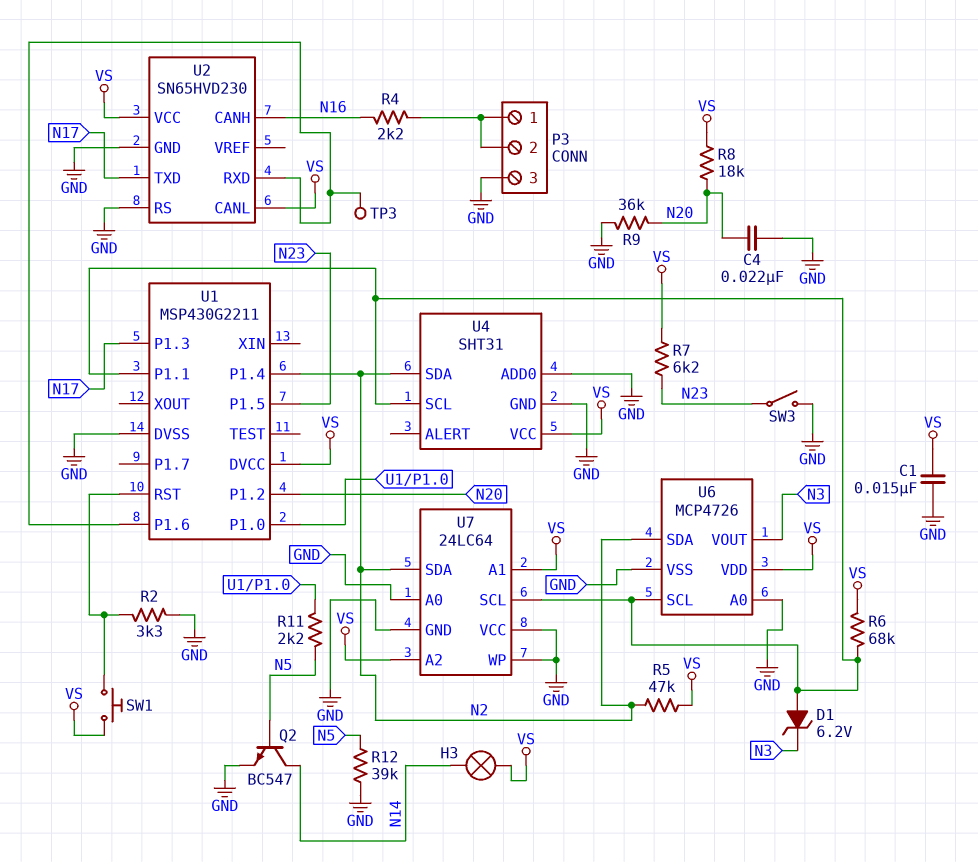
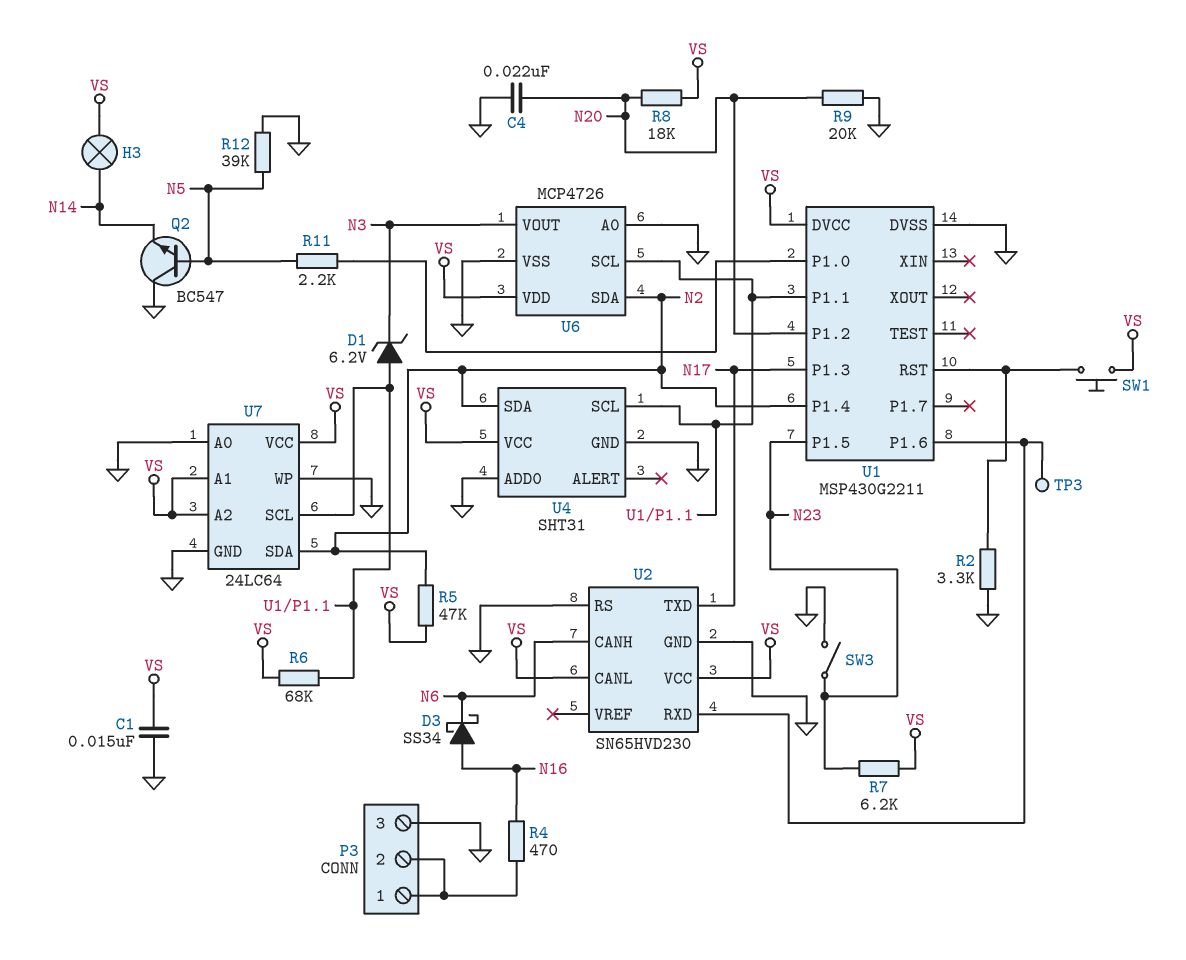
D3: none -> schottky SS34 (A N16, K N6)
Q2: NPN BC547 (B N5, C N14, E GND) -> NPN BC547 (B N5, C GND, E N14)
R4: 2.2k (N16, P3/1) -> 470 (N16, P3/1)
R9: 36k (GND, N20) -> 20k (GND, N20)
U2 pin CANH: N16 -> N6
U7 pin VCC: GND -> VS

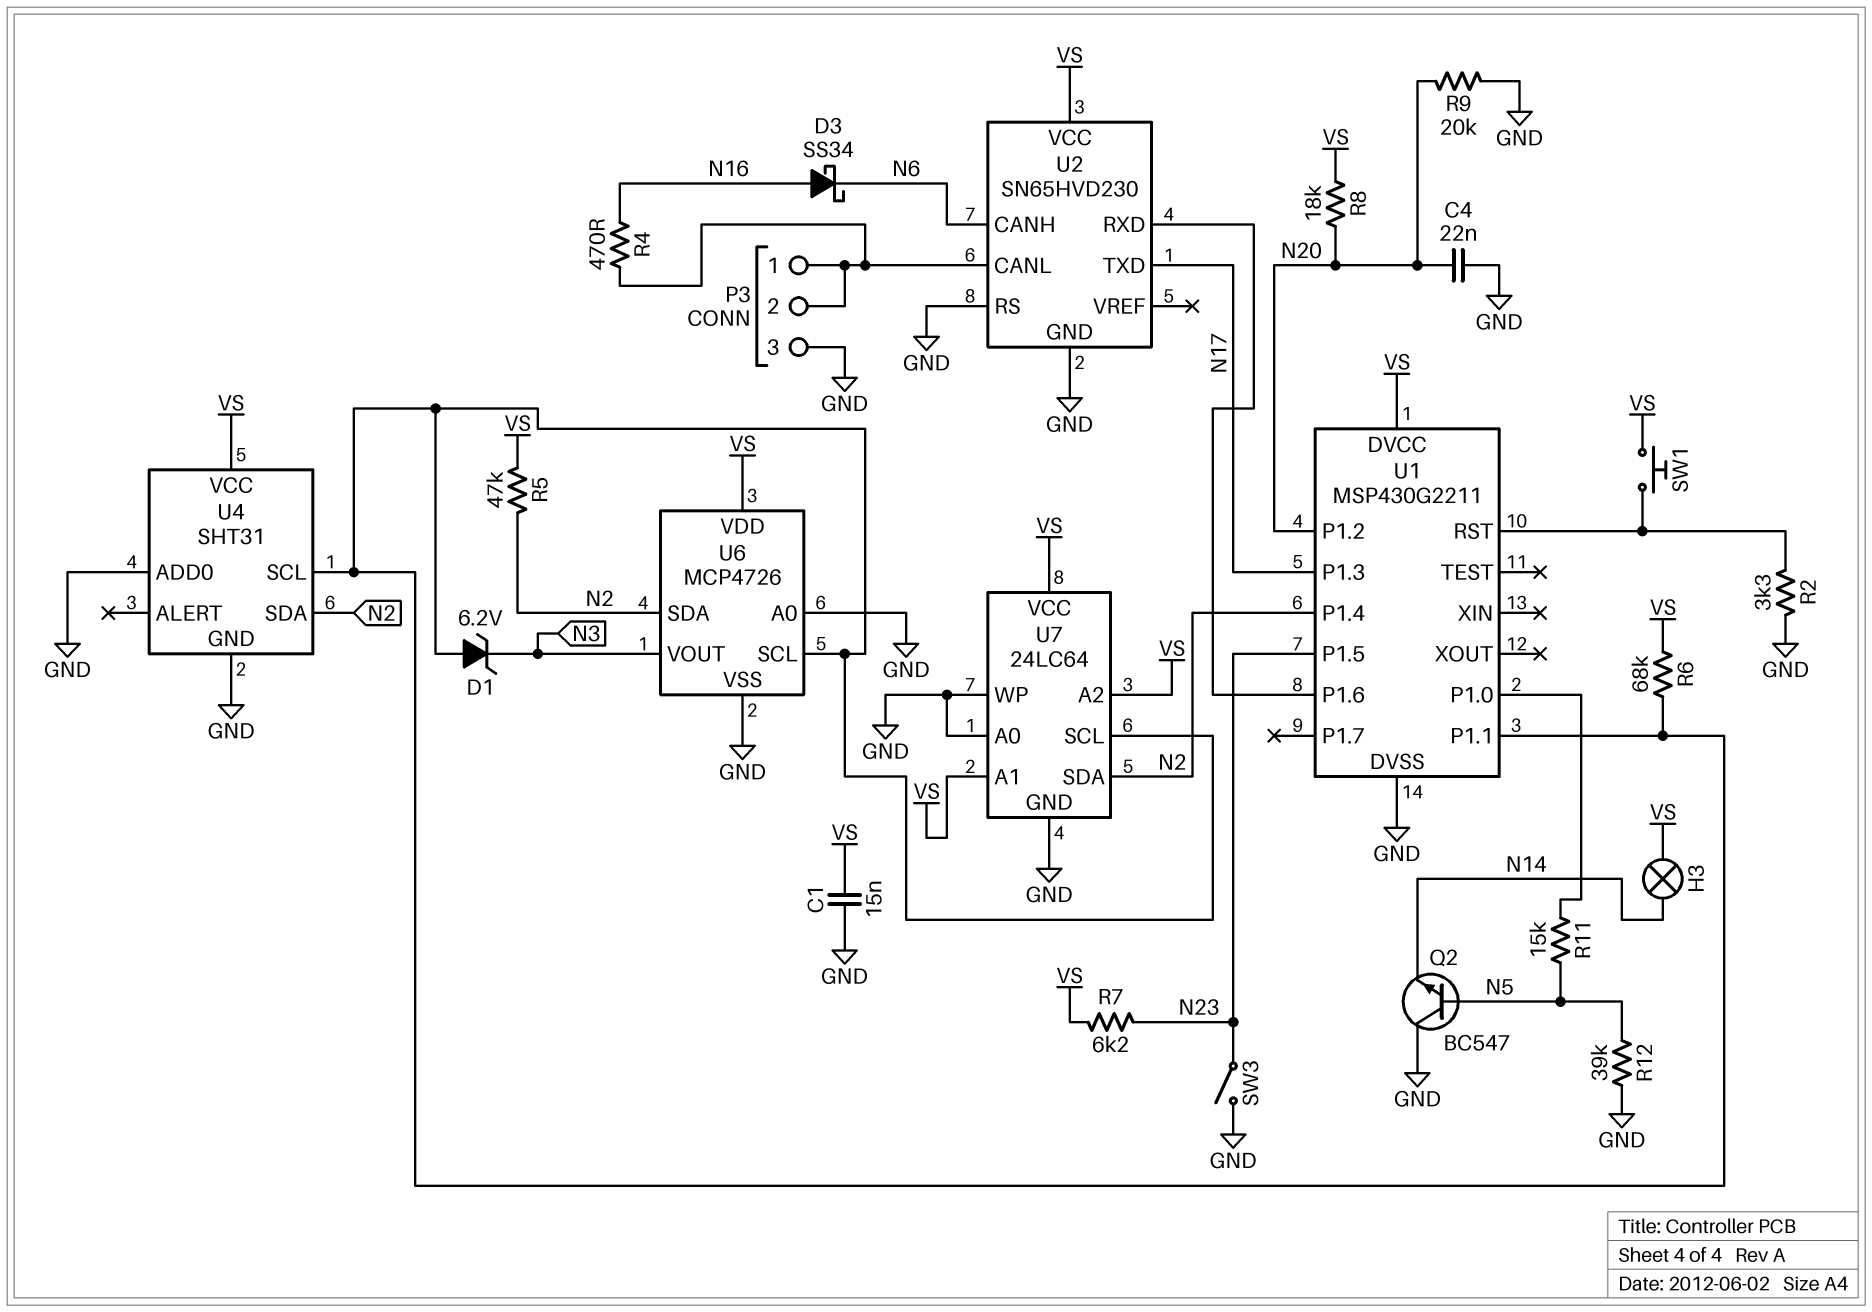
R11: 2.2k (N5, U1/P1.0) -> 15k (N5, U1/P1.0)
TP3: test point (U1/P1.6) -> none
U2 pin CANL: VS -> P3/1

